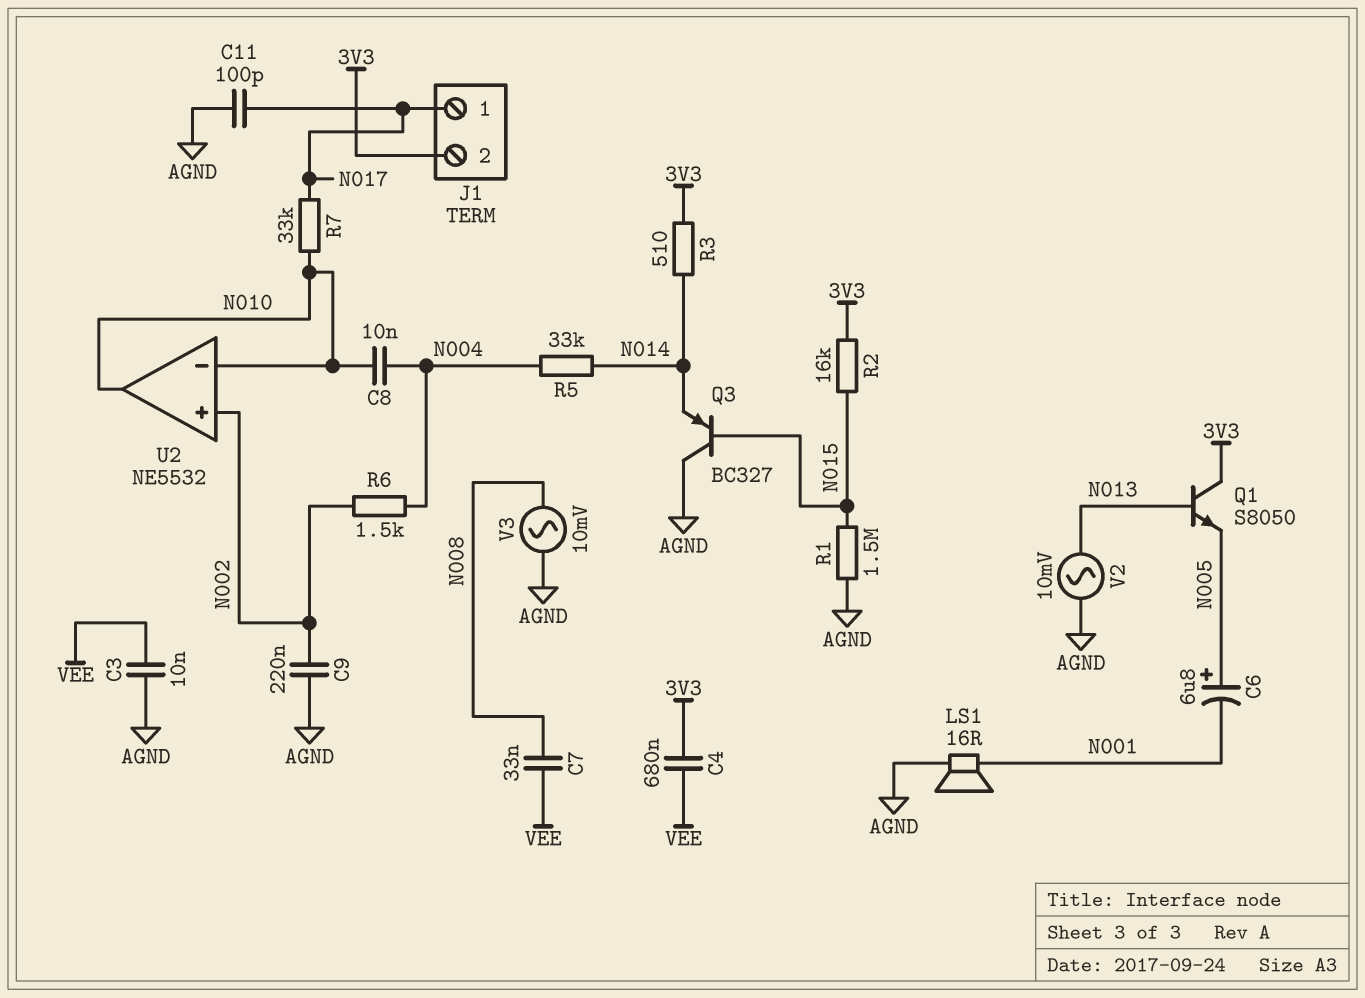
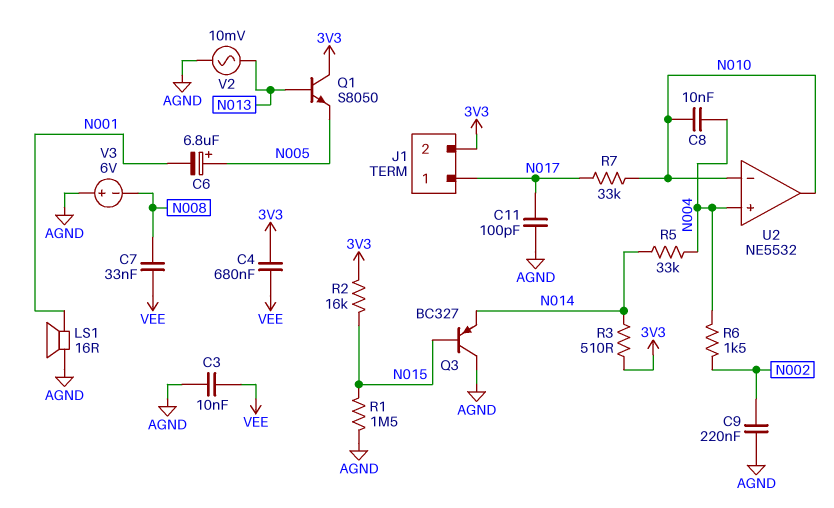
U2 pin in+: N002 -> N004
V3: AC 10mV (AGND, N008) -> 6V (plus AGND, minus N008)

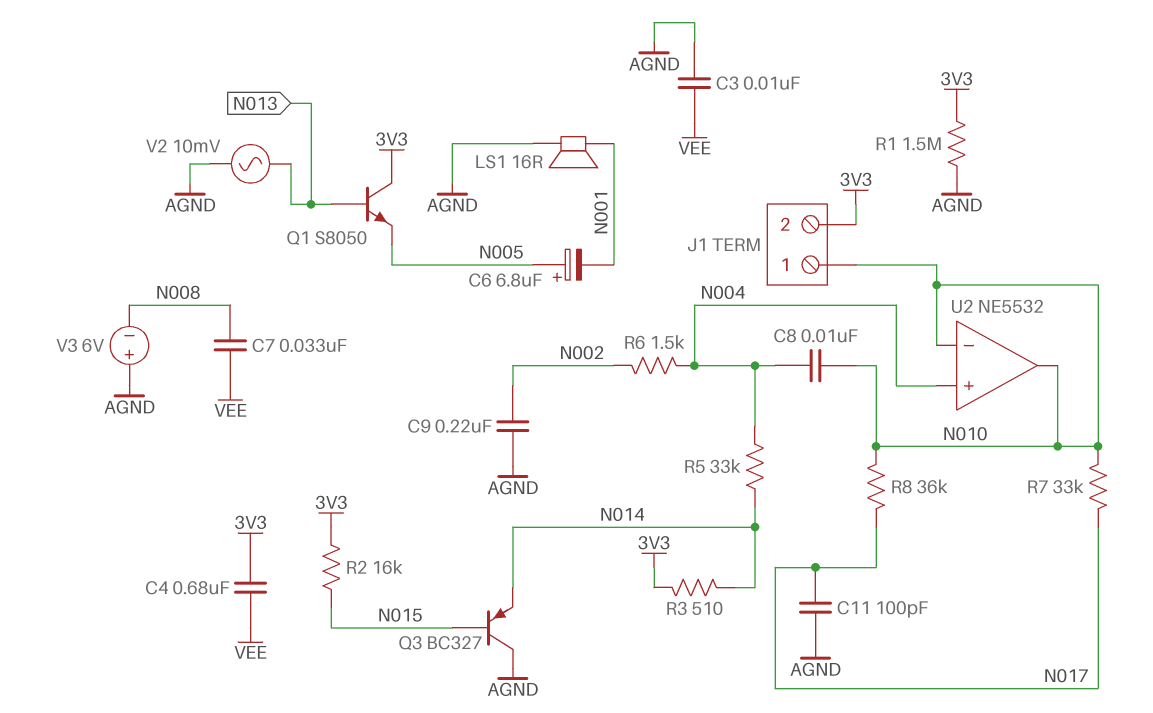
J1 pin 1: N017 -> N010
R1: 1.5M (AGND, N015) -> 1.5M (3V3, AGND)
R8: none -> 36k (N010, N017)

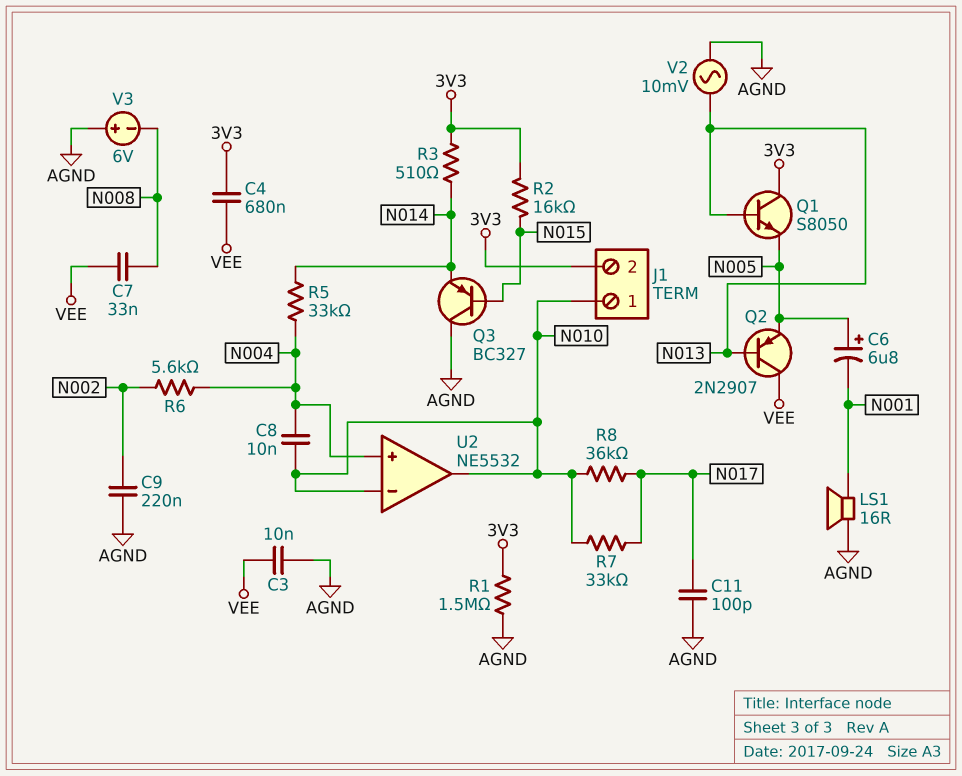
Q2: none -> PNP 2N2907 (B N013, C VEE, E N005)
R6: 1.5k (N002, N004) -> 5.6k (N002, N004)

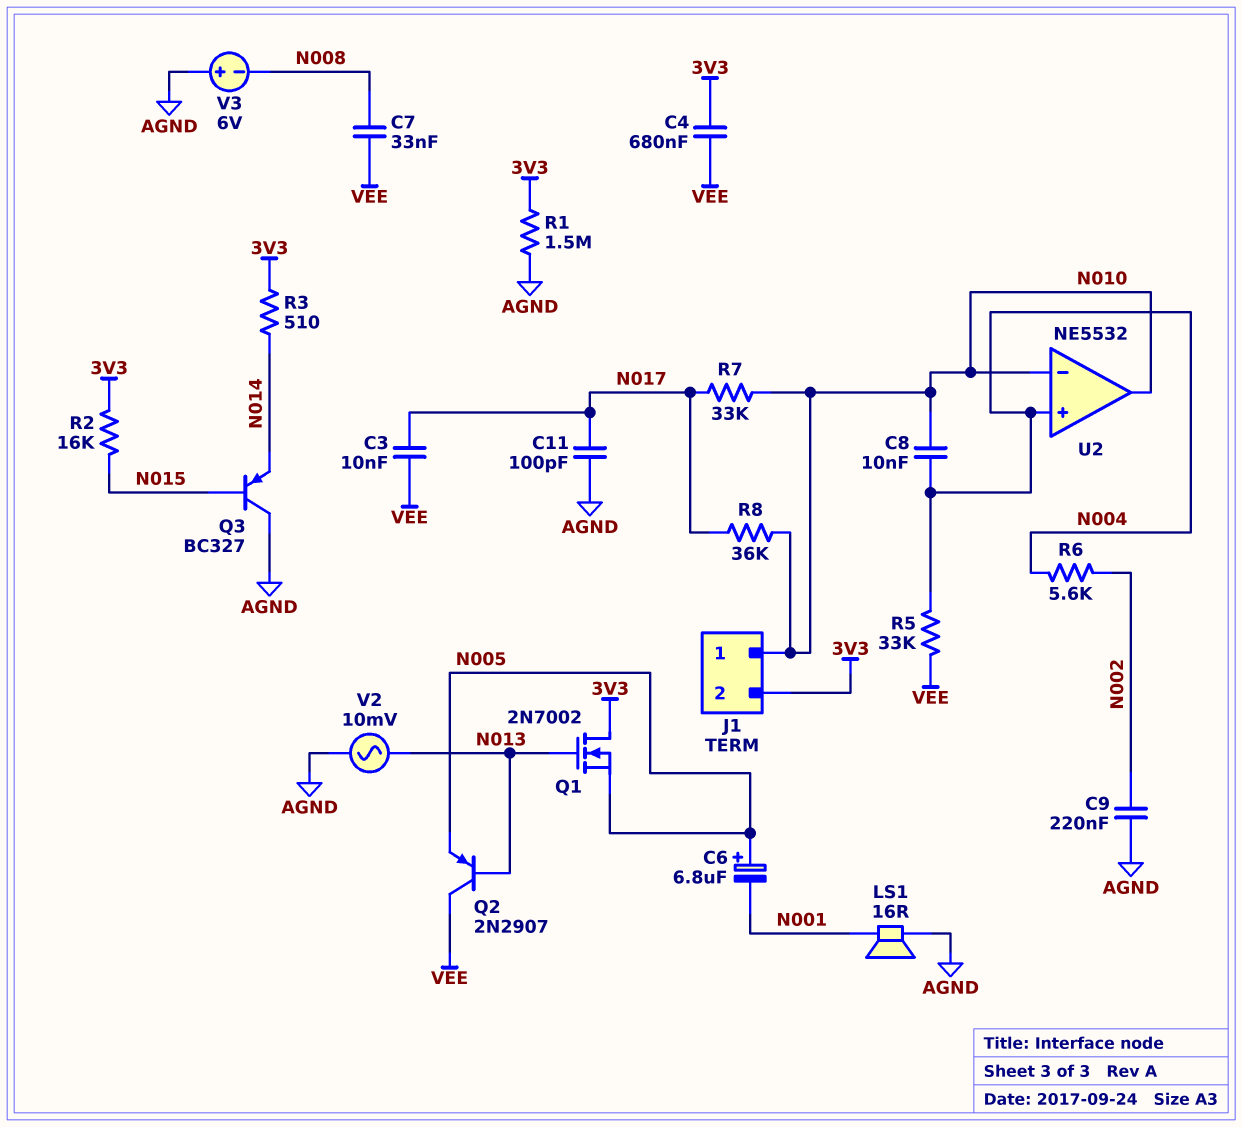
C3: 10nF (AGND, VEE) -> 10nF (N017, VEE)
Q1: NPN S8050 (B N013, C 3V3, E N005) -> NMOS 2N7002 (G N013, D 3V3, S N005)
R5: 33k (N004, N014) -> 33k (N004, VEE)

